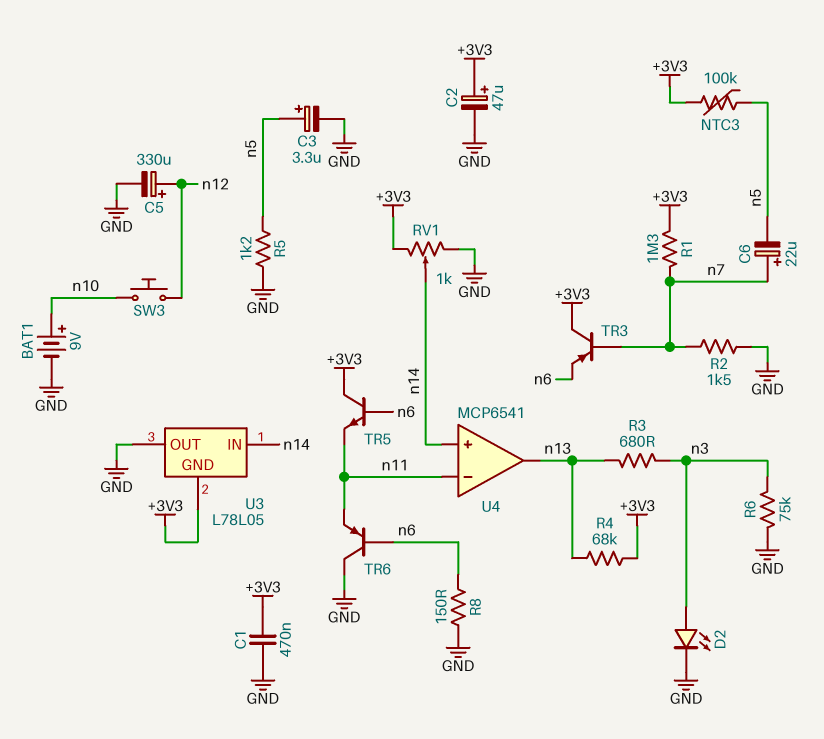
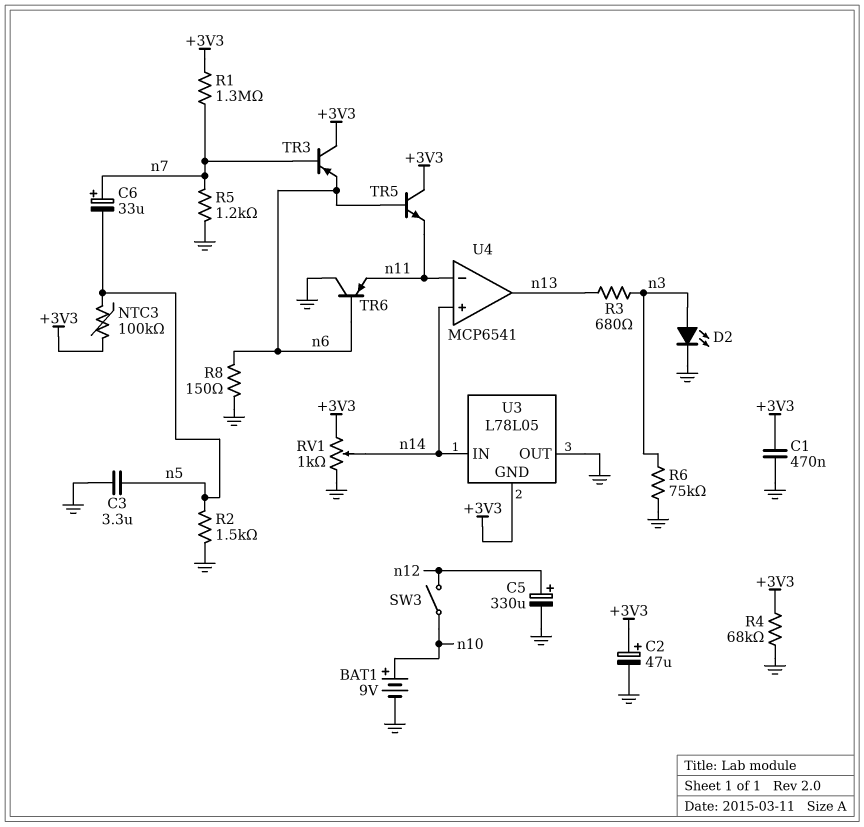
C3: 3.3uF (plus n5, minus GND) -> 3.3uF (GND, n5)
C6: 22uF (plus n7, minus n5) -> 33uF (plus n7, minus n5)
R2: 1.5k (GND, n7) -> 1.5k (GND, n5)
R4: 68k (+3V3, n13) -> 68k (+3V3, GND)
R5: 1.2k (GND, n5) -> 1.2k (GND, n7)
SW3: button (n10, n12) -> switch (n10, n12)

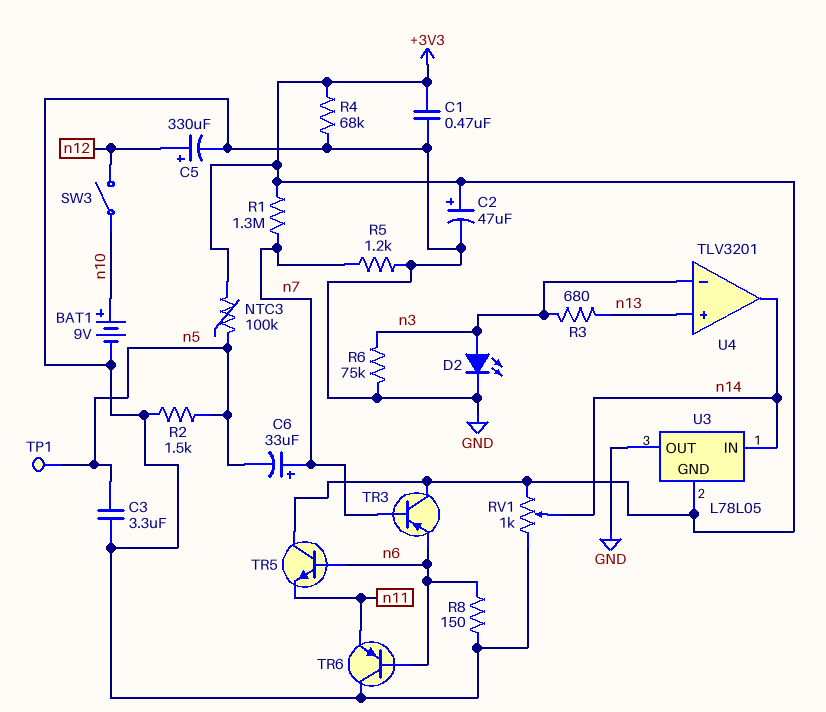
TP1: none -> test point (n5)
U4: MCP6541 -> TLV3201
U4 pin in+: n14 -> n13
U4 pin in-: n11 -> n3
U4 pin out: n13 -> n14

